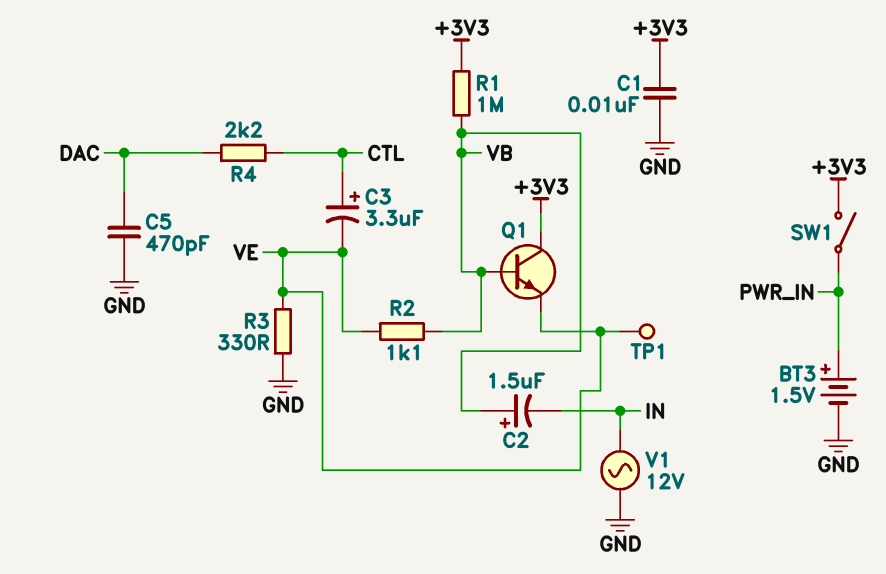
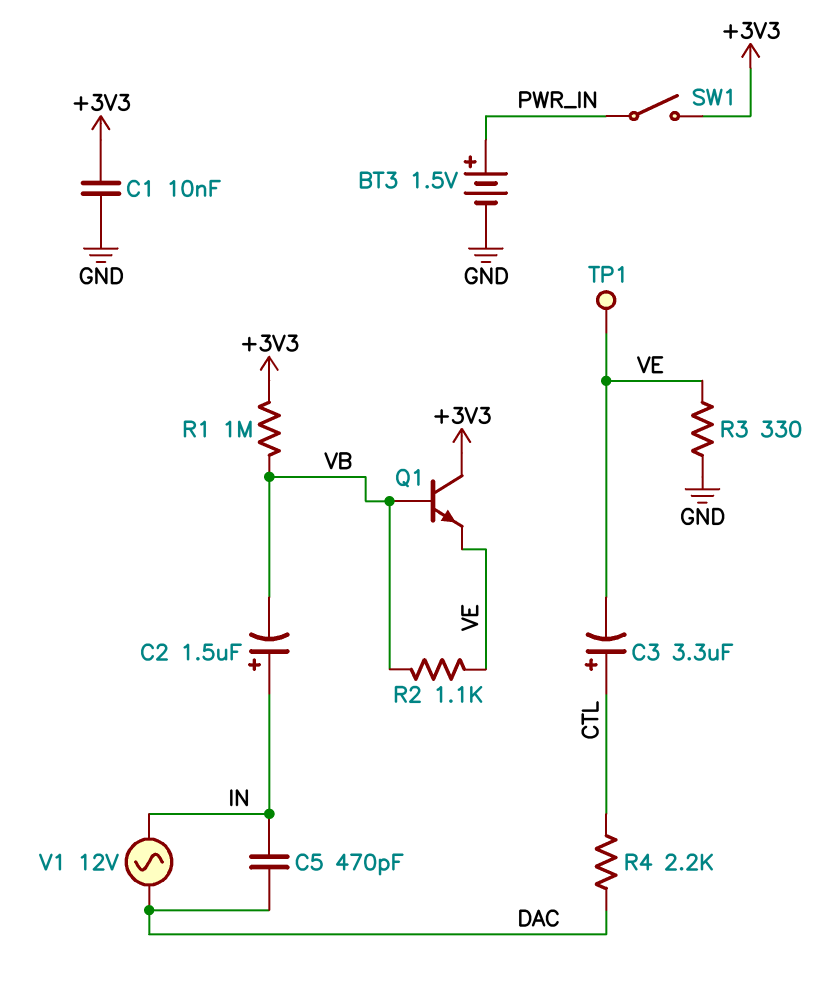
C2: 1.5uF (plus VB, minus IN) -> 1.5uF (plus IN, minus VB)
C5: 470pF (DAC, GND) -> 470pF (DAC, IN)
V1: AC 12V (GND, IN) -> AC 12V (DAC, IN)

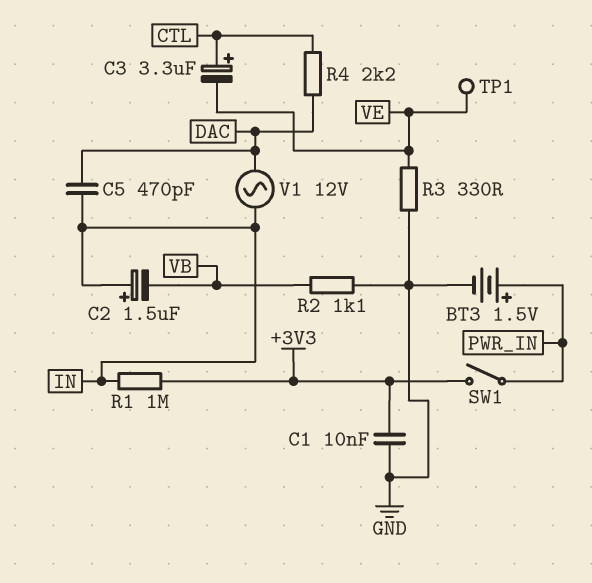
Q1: NPN (B VB, C +3V3, E VE) -> none
R1: 1M (+3V3, VB) -> 1M (+3V3, IN)
R2: 1.1k (VB, VE) -> 1.1k (GND, VB)

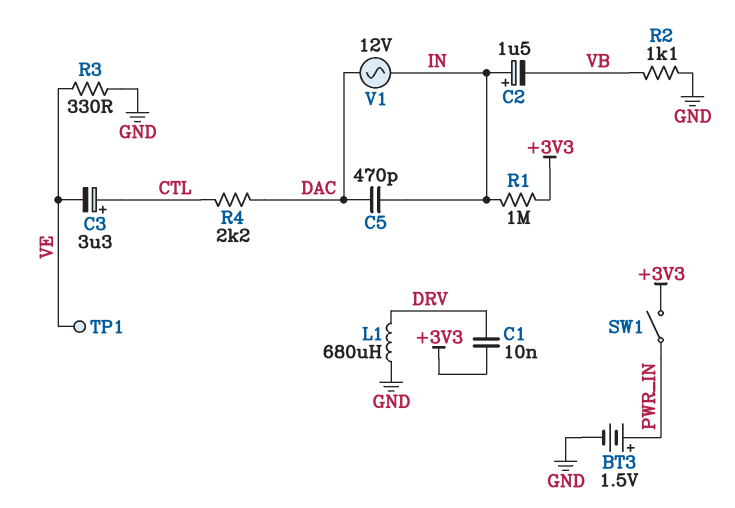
C1: 10nF (+3V3, GND) -> 10nF (+3V3, DRV)
L1: none -> 680uH (DRV, GND)

